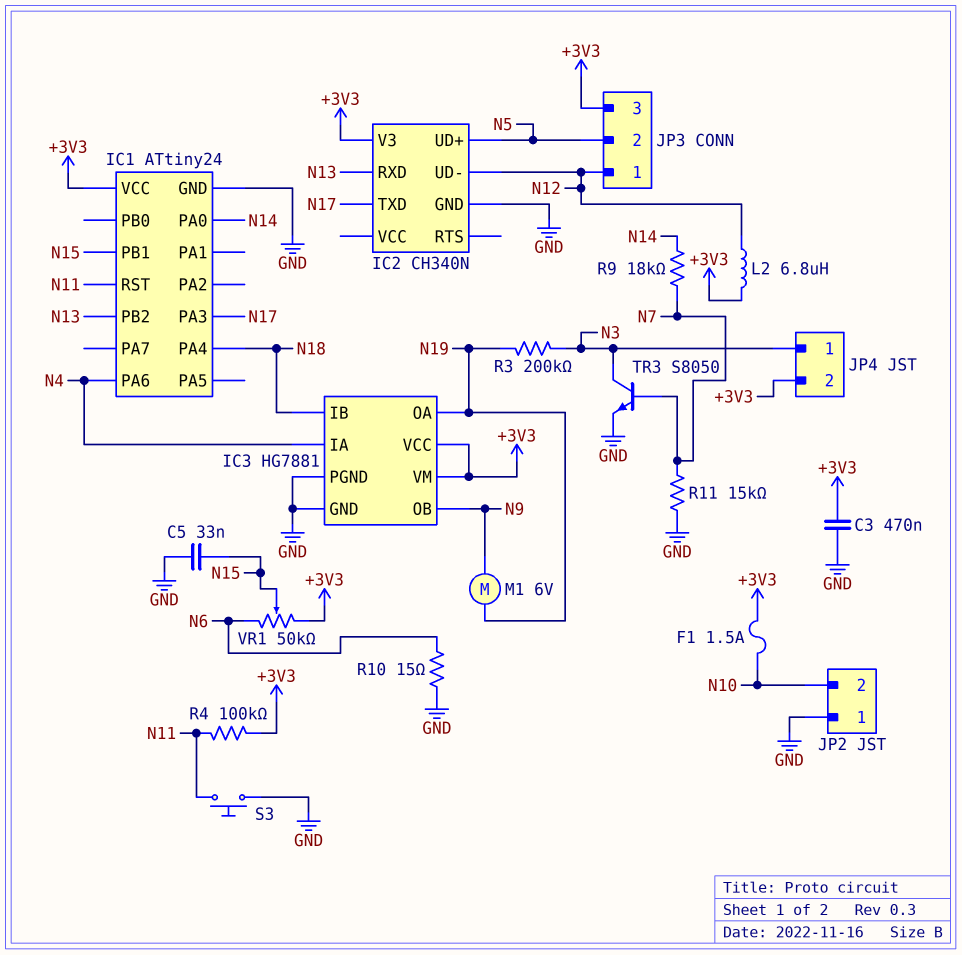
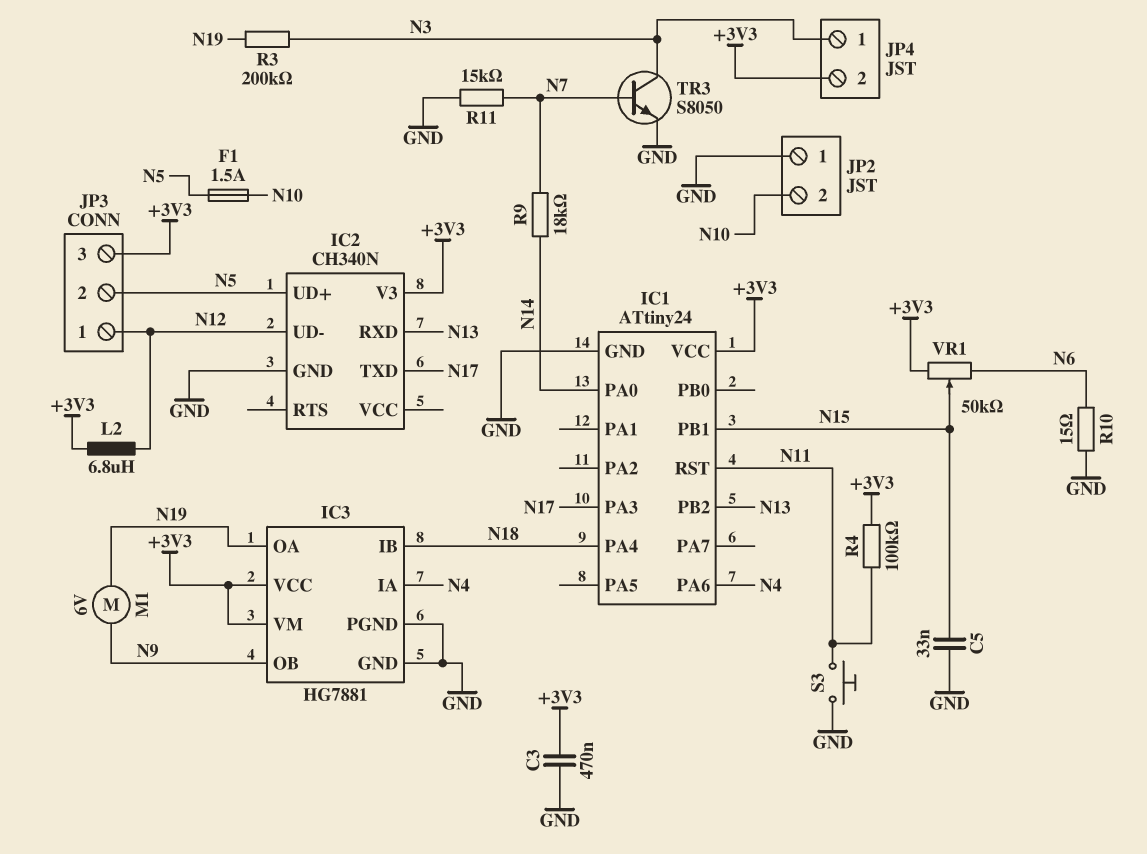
F1: 1.5A (+3V3, N10) -> 1.5A (N5, N10)

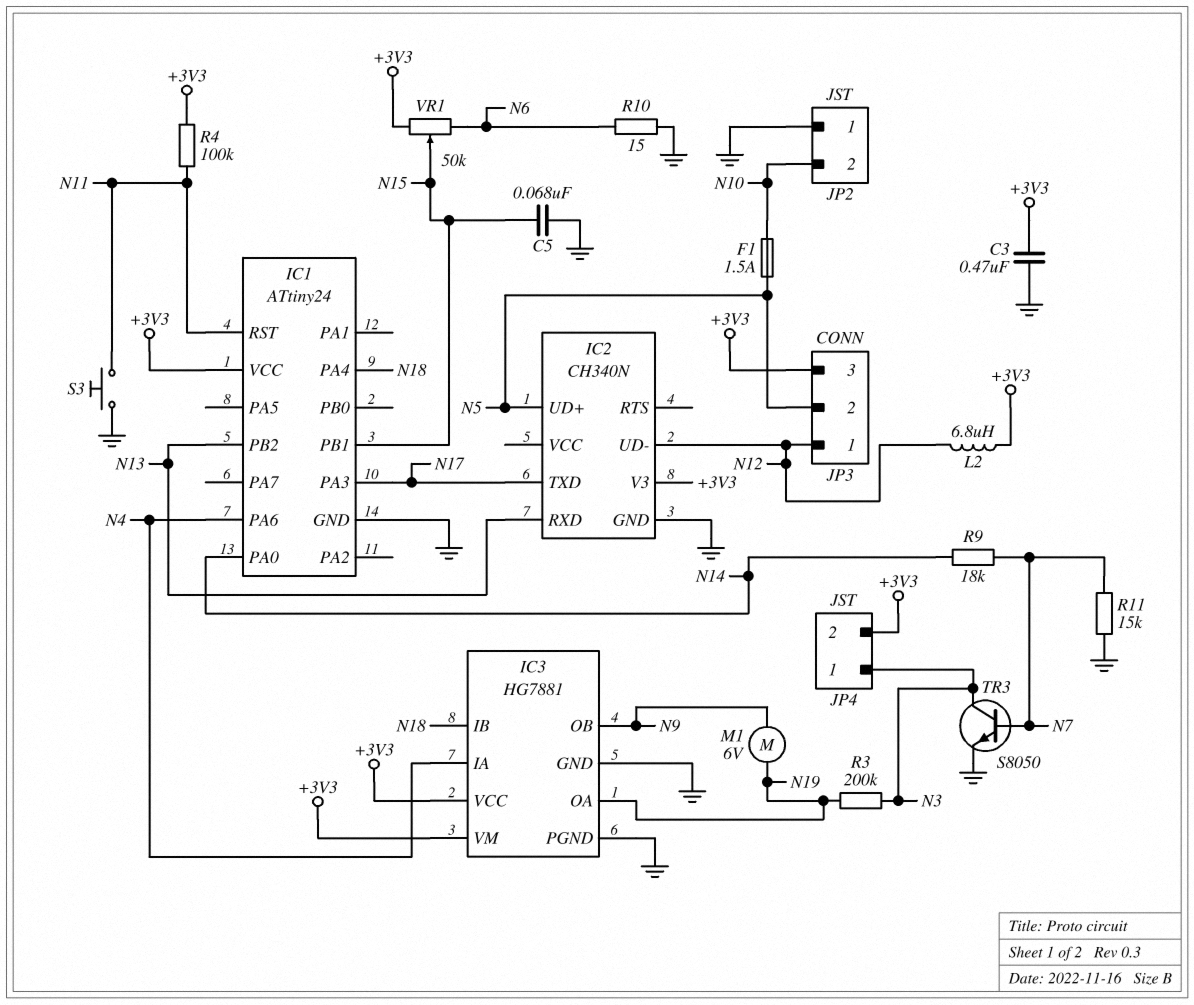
C5: 33nF (GND, N15) -> 68nF (GND, N15)

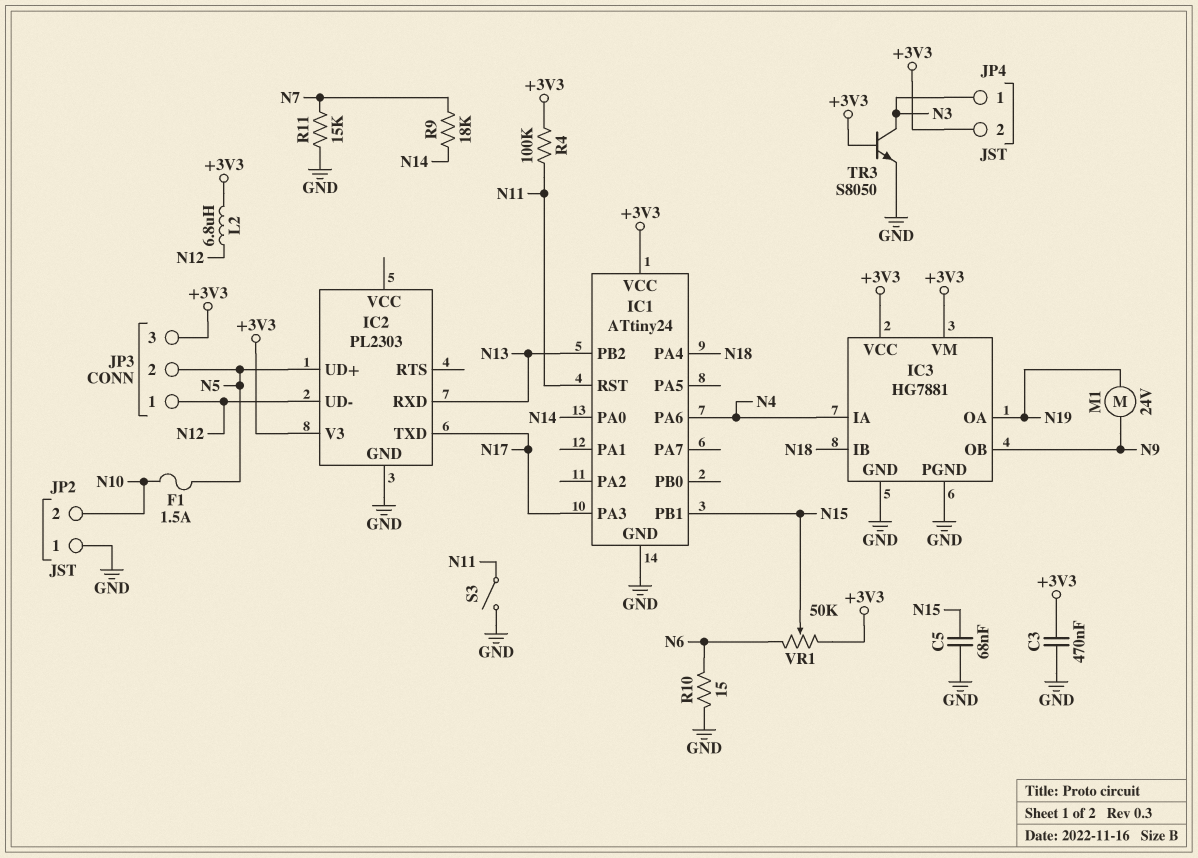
IC2: CH340N -> PL2303
M1: motor 6V (N9, N19) -> motor 24V (N9, N19)
R3: 200k (N3, N19) -> none
S3: button (GND, N11) -> switch (GND, N11)
TR3: NPN S8050 (B N7, C N3, E GND) -> NPN S8050 (B +3V3, C N3, E GND)

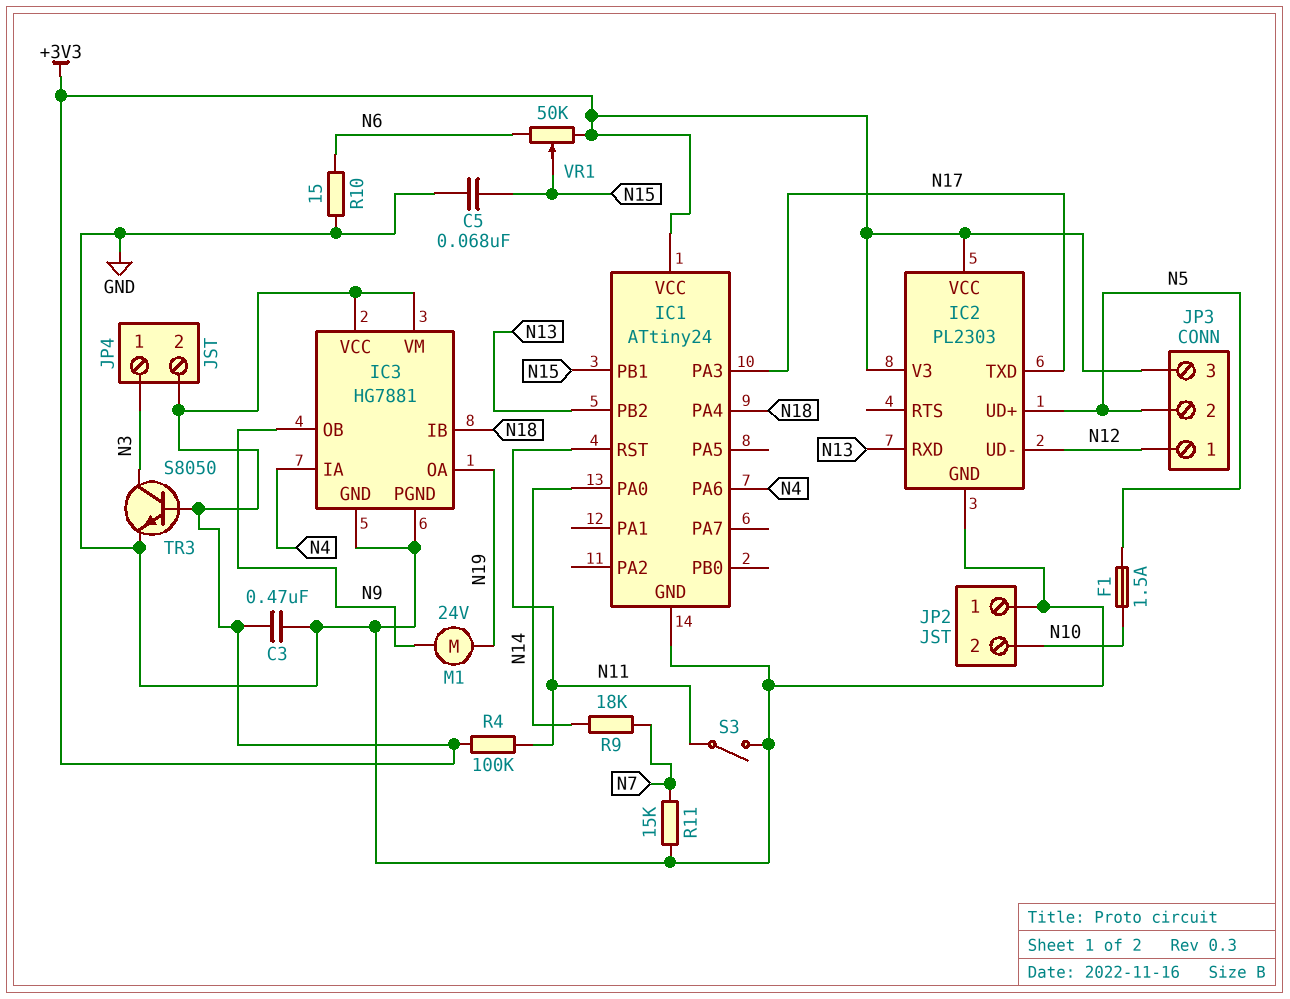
IC2 pin VCC: none -> +3V3
L2: 6.8uH (+3V3, N12) -> none

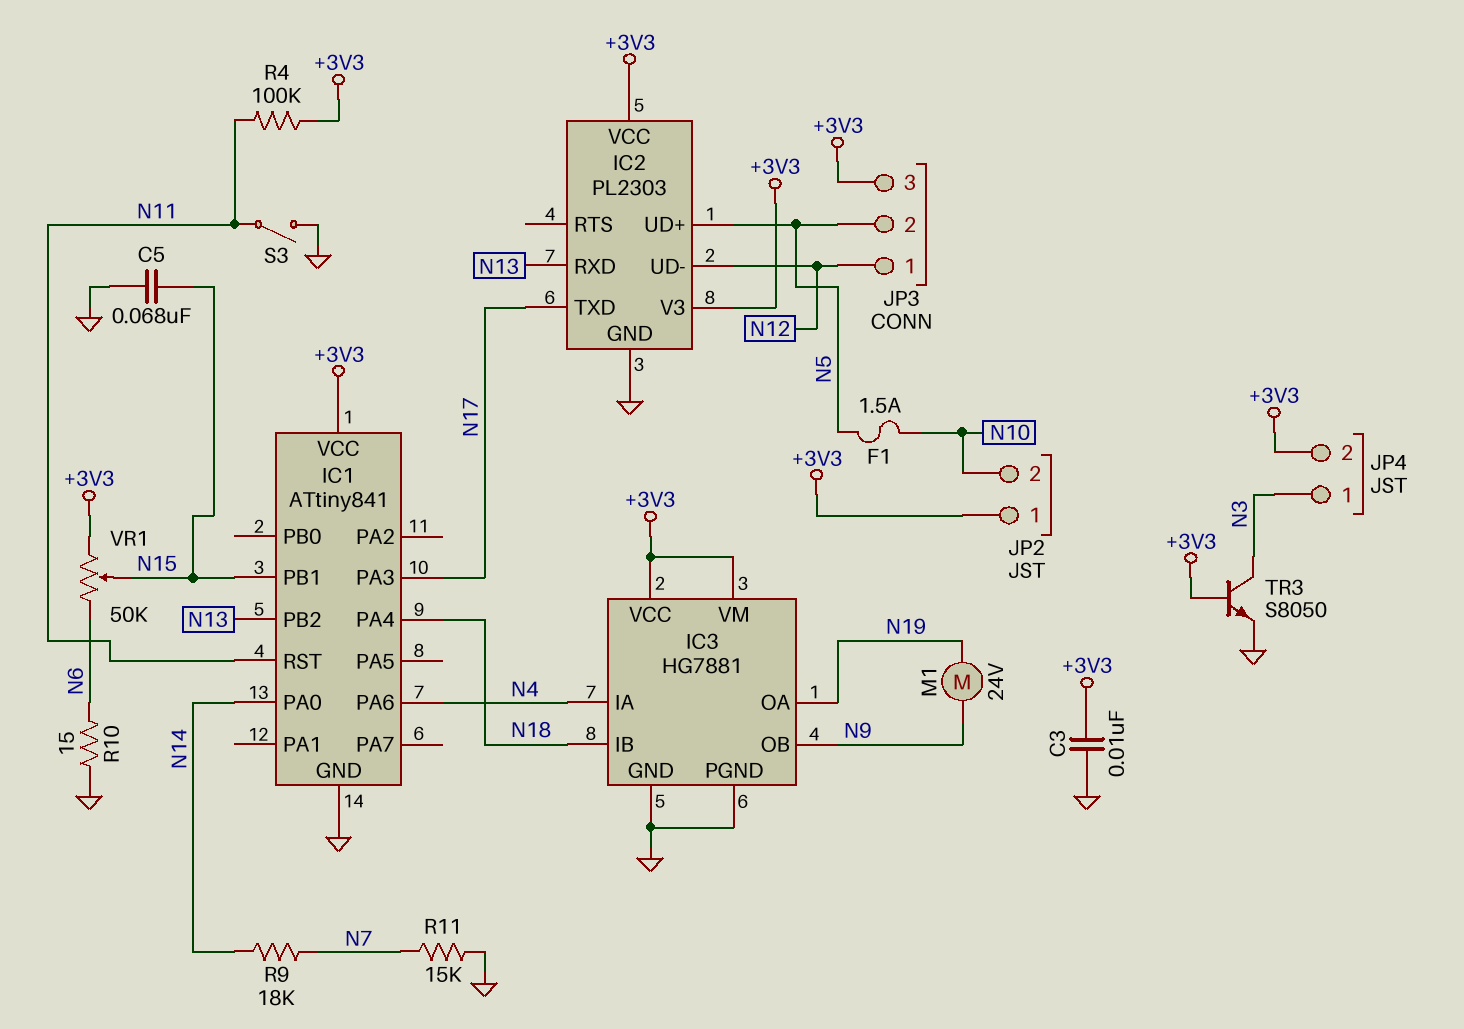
C3: 470nF (+3V3, GND) -> 10nF (+3V3, GND)
IC1: ATtiny24 -> ATtiny841
JP2 pin 1: GND -> +3V3

